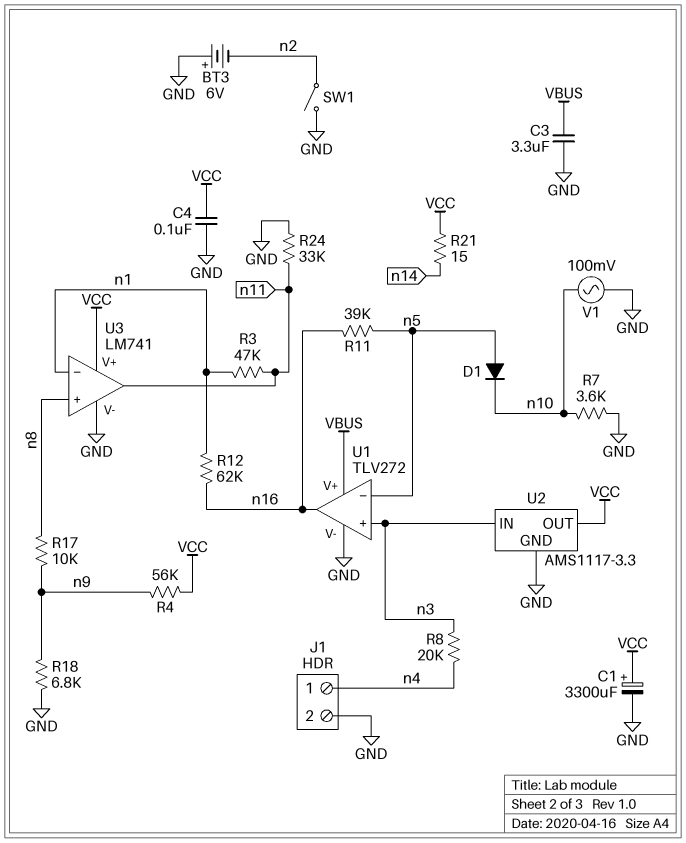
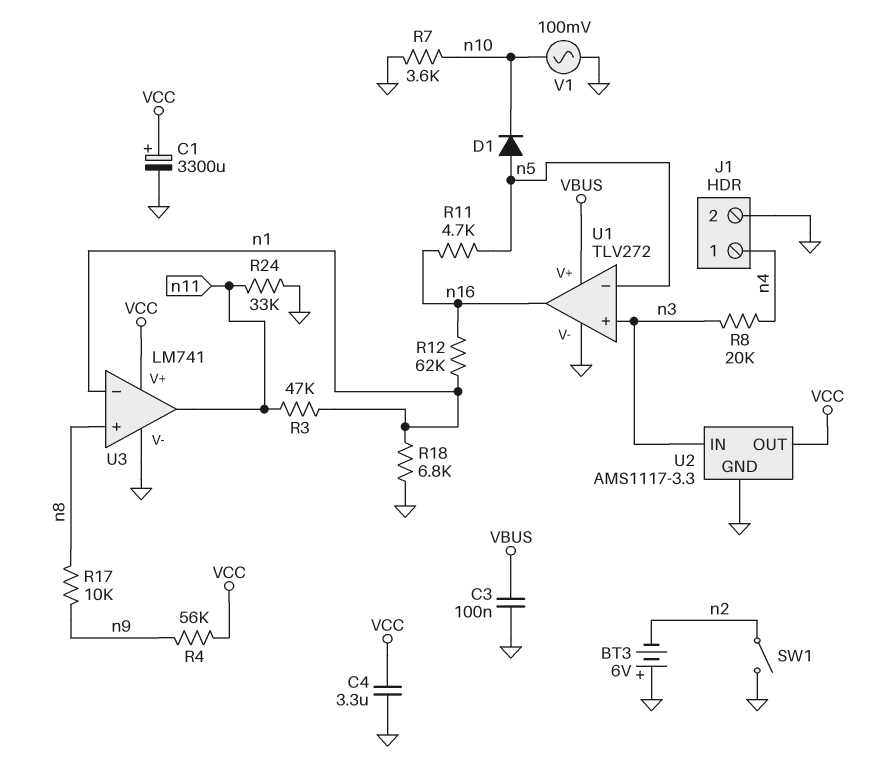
C3: 3.3uF (GND, VBUS) -> 100nF (GND, VBUS)
C4: 100nF (GND, VCC) -> 3.3uF (GND, VCC)
R11: 39k (n5, n16) -> 4.7k (n5, n16)
R18: 6.8k (GND, n9) -> 6.8k (GND, n1)
R21: 15 (VCC, n14) -> none

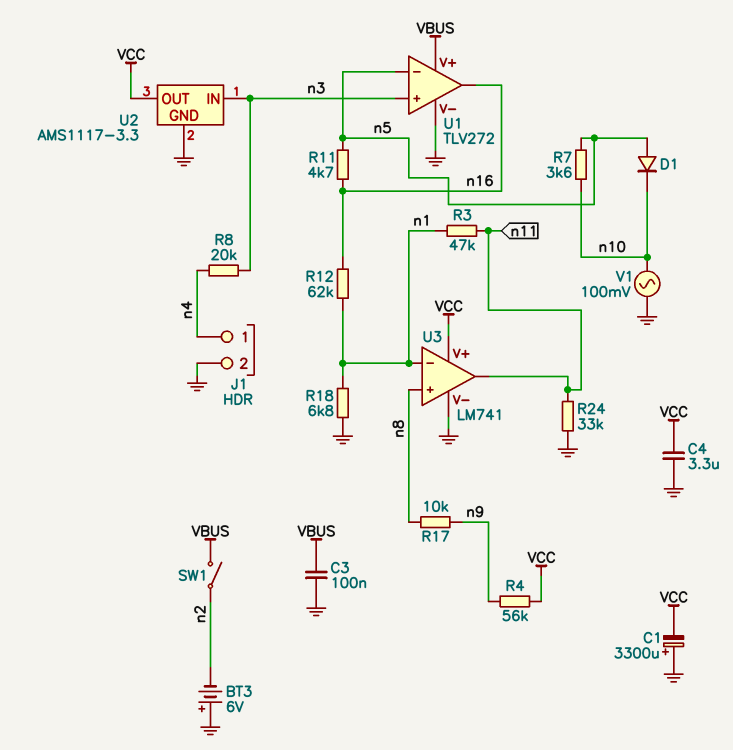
C1: 3300uF (plus VCC, minus GND) -> 3300uF (plus GND, minus VCC)
R7: 3.6k (GND, n10) -> 3.6k (n5, n10)
SW1: switch (GND, n2) -> switch (VBUS, n2)

